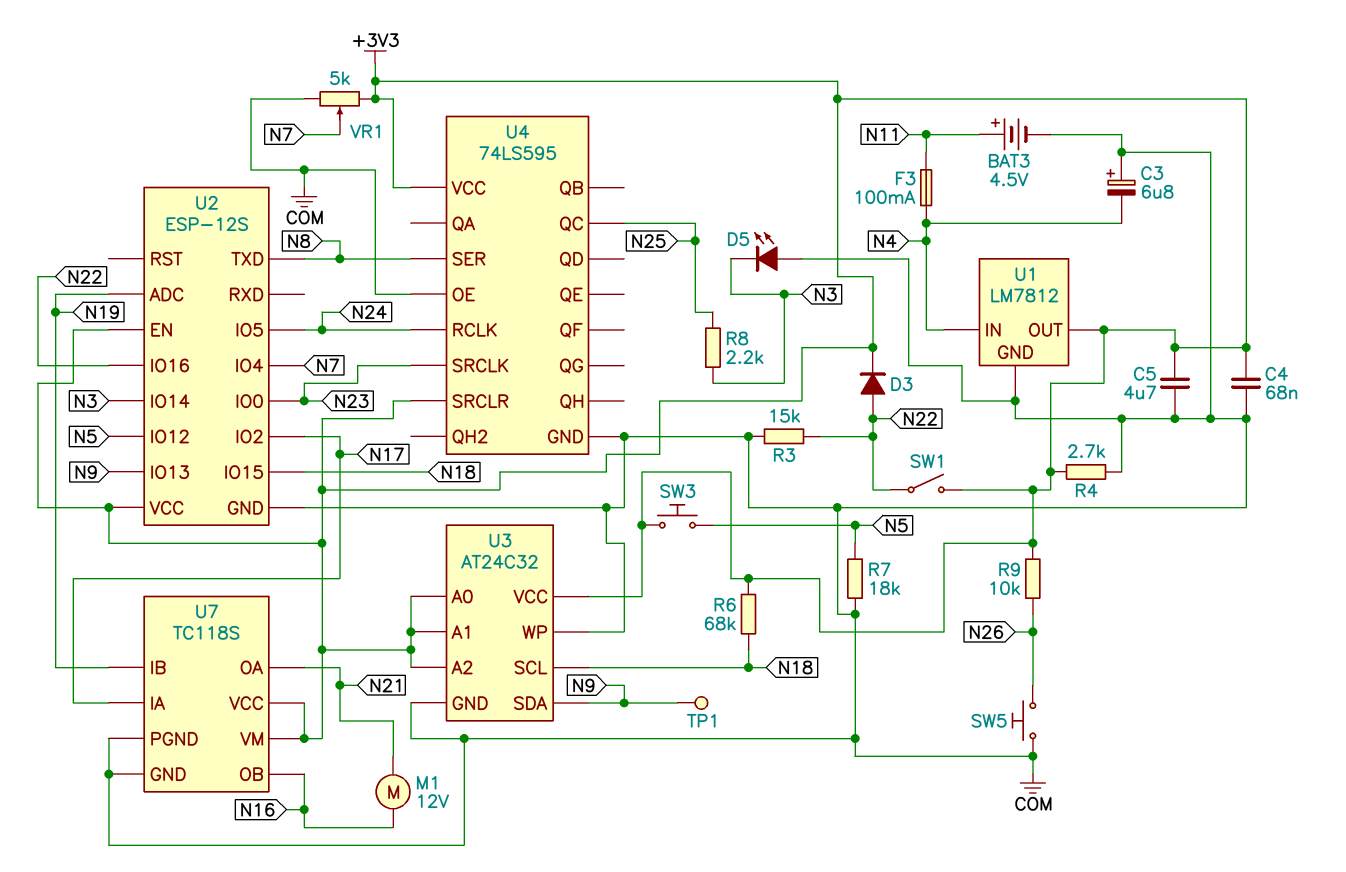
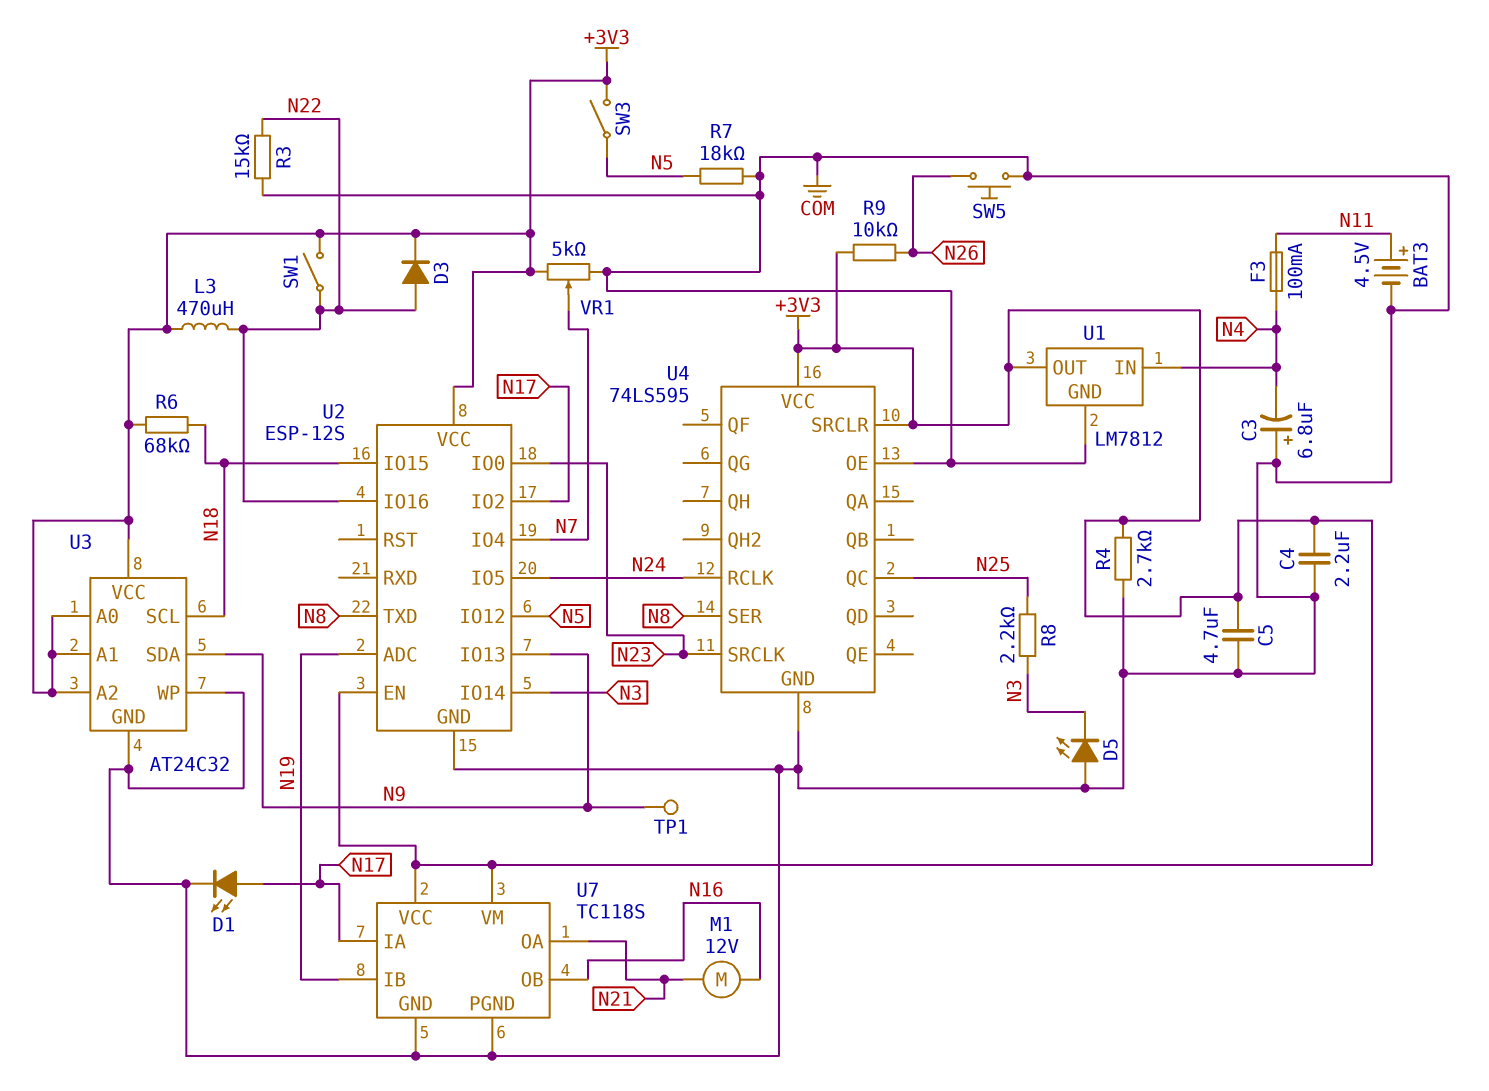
C4: 68nF (+3V3, COM) -> 2.2uF (+3V3, COM)
D1: none -> LED (A N17, K COM)
L3: none -> 470uH (+3V3, N22)
SW3: button (+3V3, N5) -> switch (+3V3, N5)

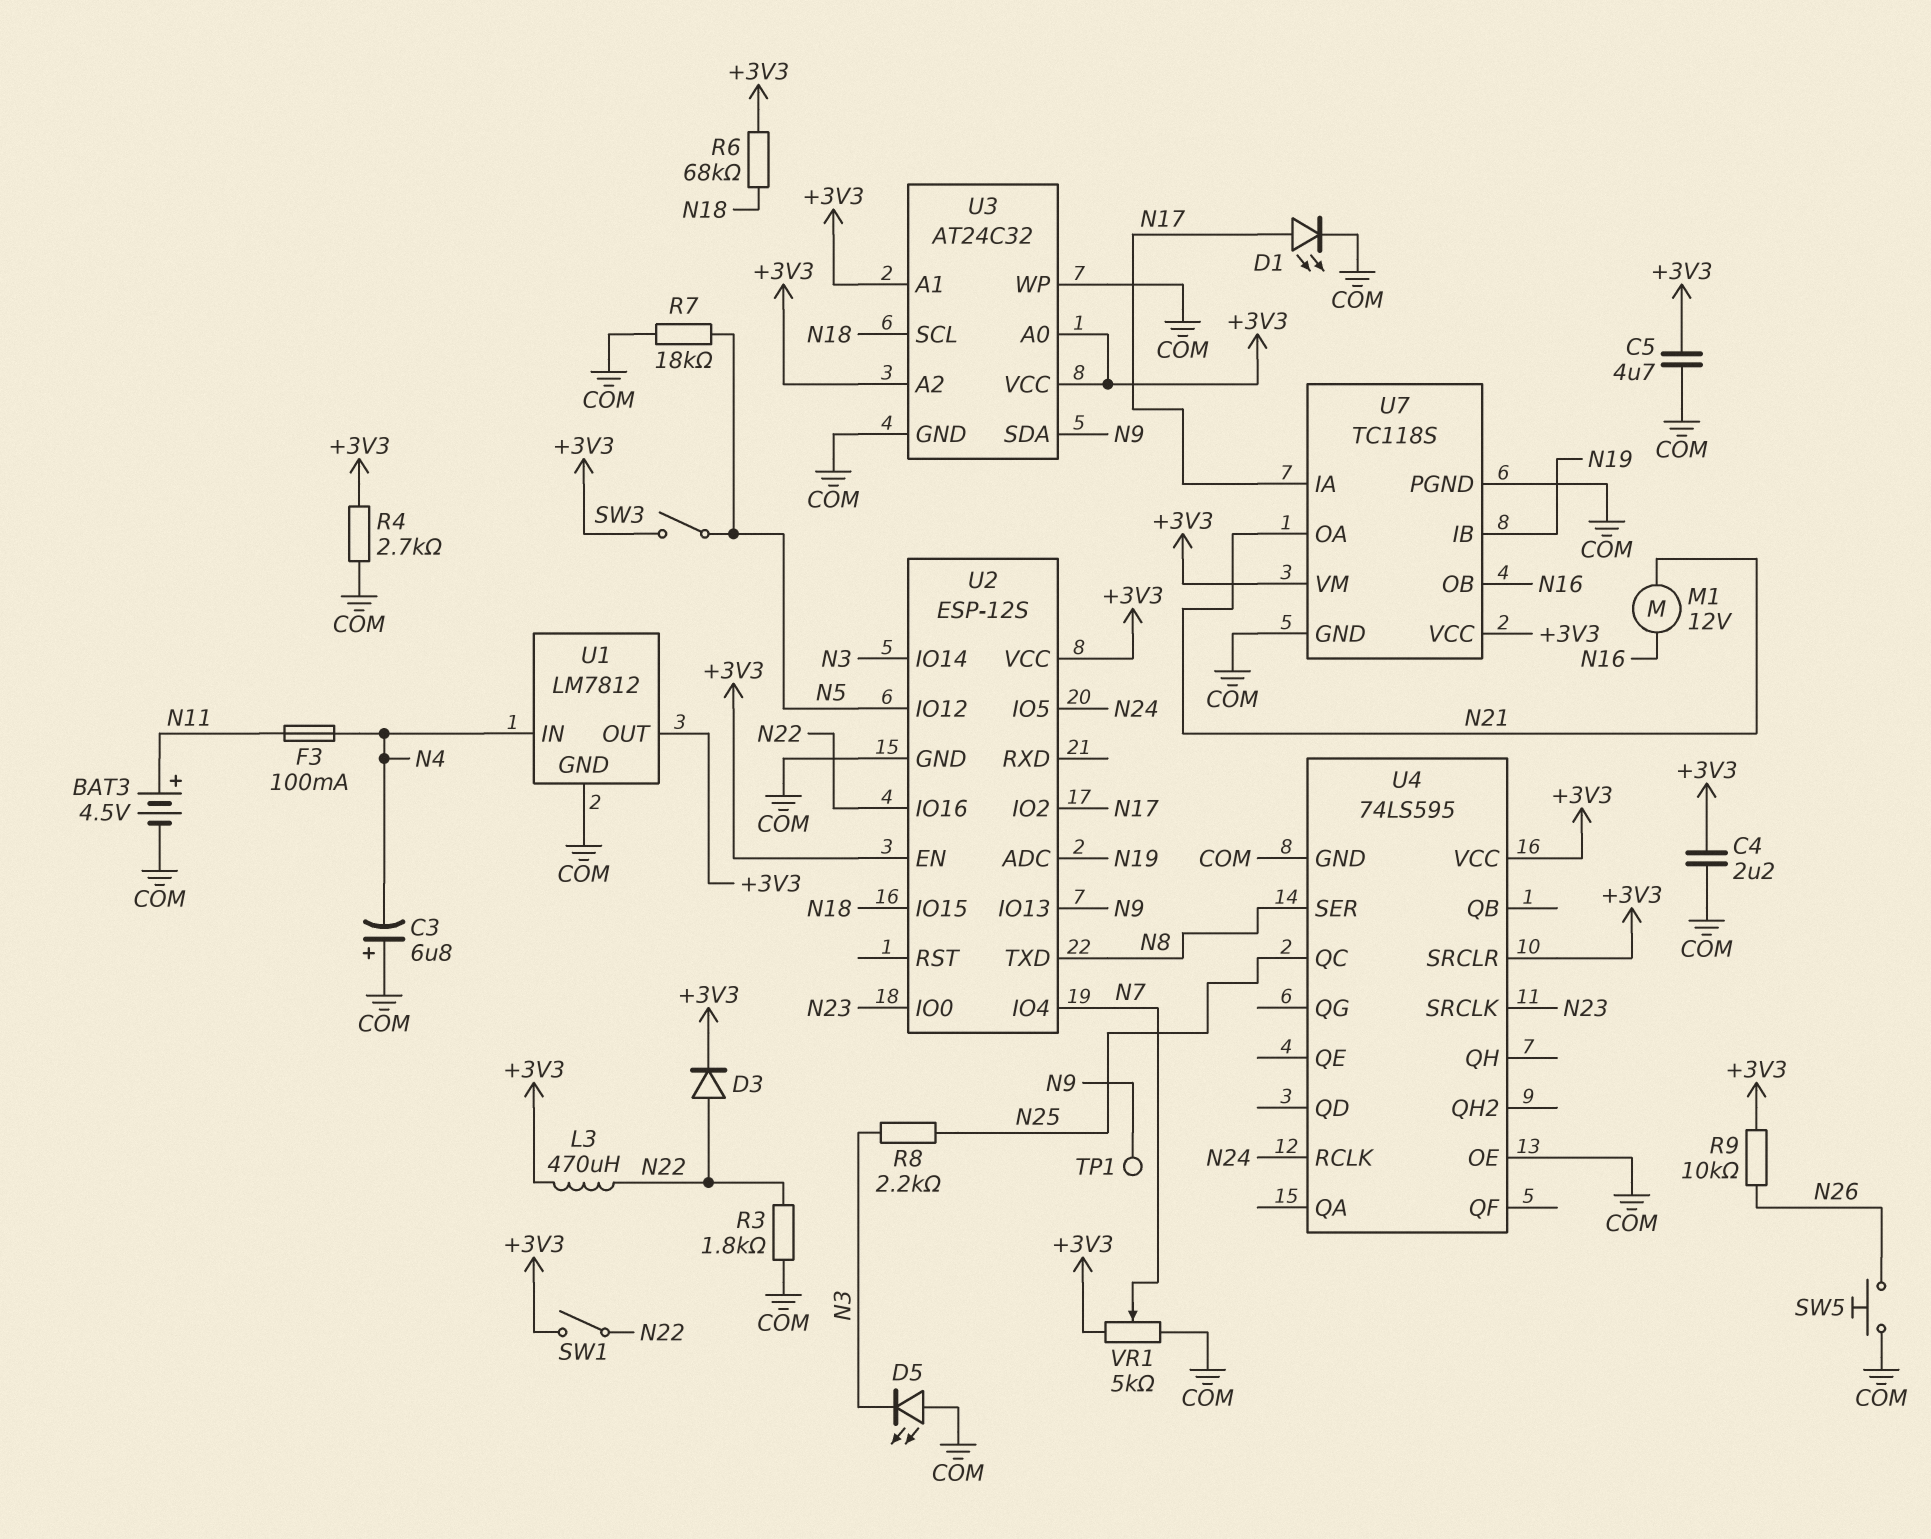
R3: 15k (COM, N22) -> 1.8k (COM, N22)

